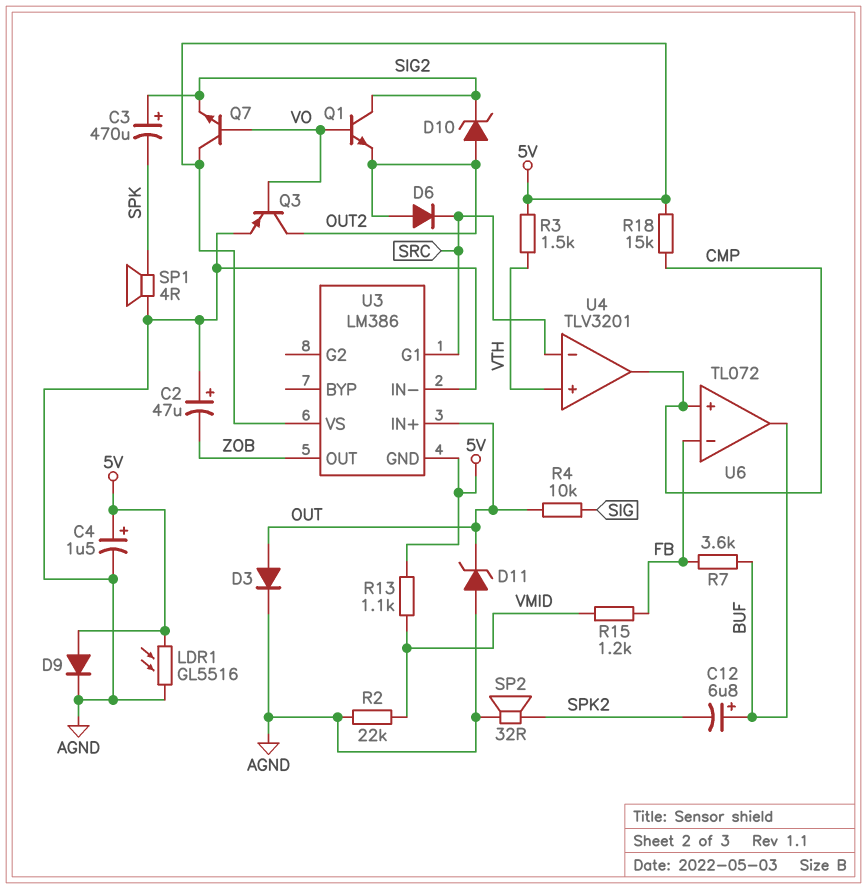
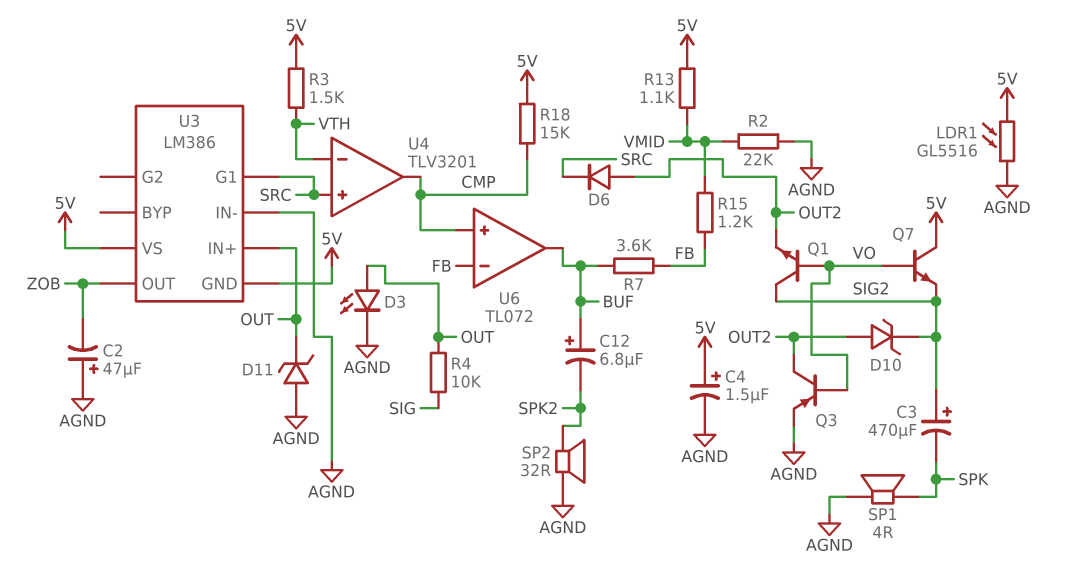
D3: diode (A OUT, K AGND) -> LED (A OUT, K AGND)
D9: diode (A 5V, K AGND) -> none
U4 pin in+: VTH -> SRC
U4 pin in-: SRC -> VTH

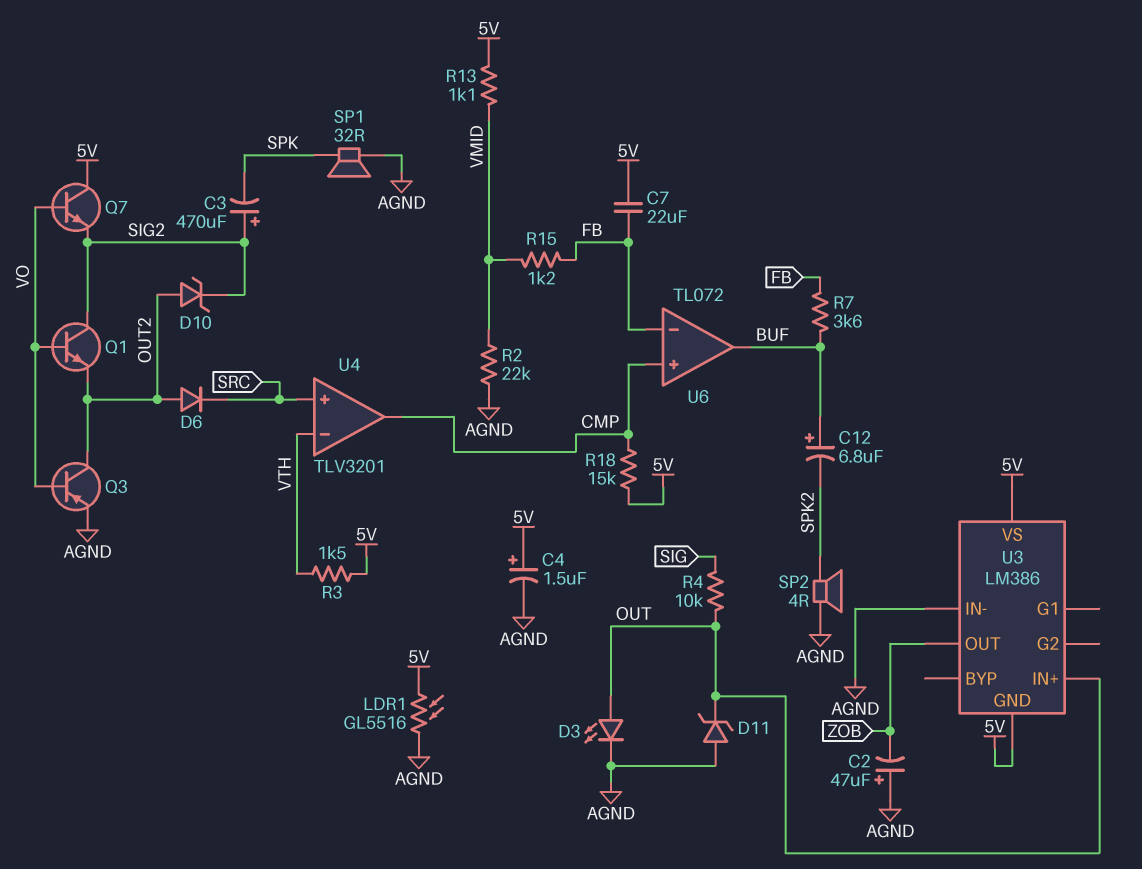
C7: none -> 22uF (5V, FB)
SP1: speaker 4R (AGND, SPK) -> speaker 32R (AGND, SPK)
SP2: speaker 32R (AGND, SPK2) -> speaker 4R (AGND, SPK2)
U3 pin G1: SRC -> none

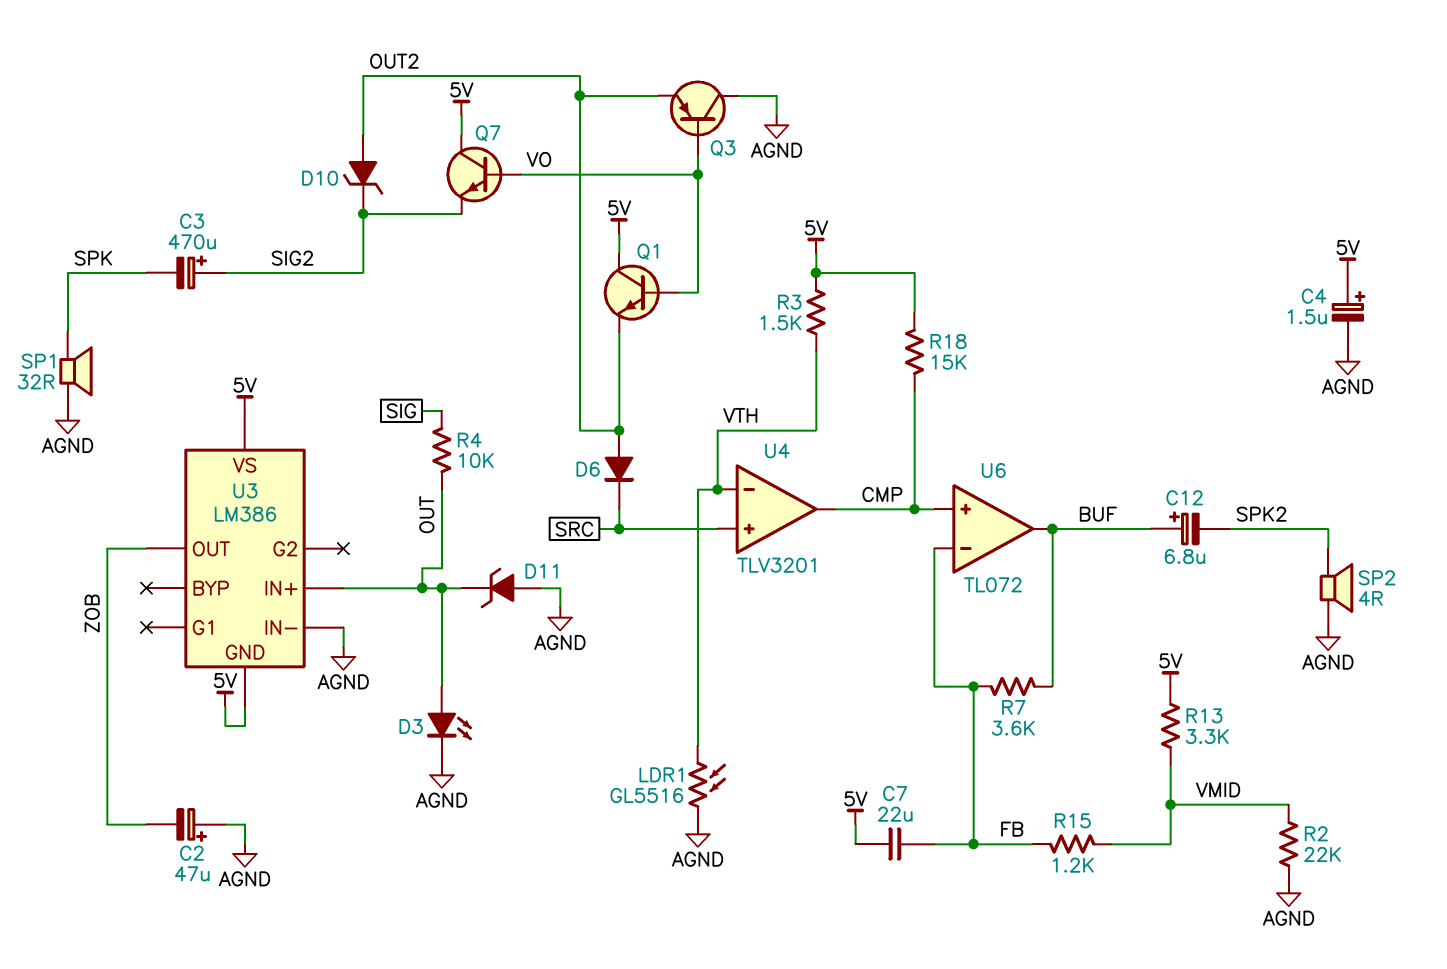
LDR1: GL5516 (5V, AGND) -> GL5516 (AGND, VTH)
Q1: NPN (B VO, C SIG2, E OUT2) -> NPN (B VO, C 5V, E OUT2)
Q3: PNP (B VO, C OUT2, E AGND) -> PNP (B VO, C AGND, E OUT2)
R13: 1.1k (5V, VMID) -> 3.3k (5V, VMID)

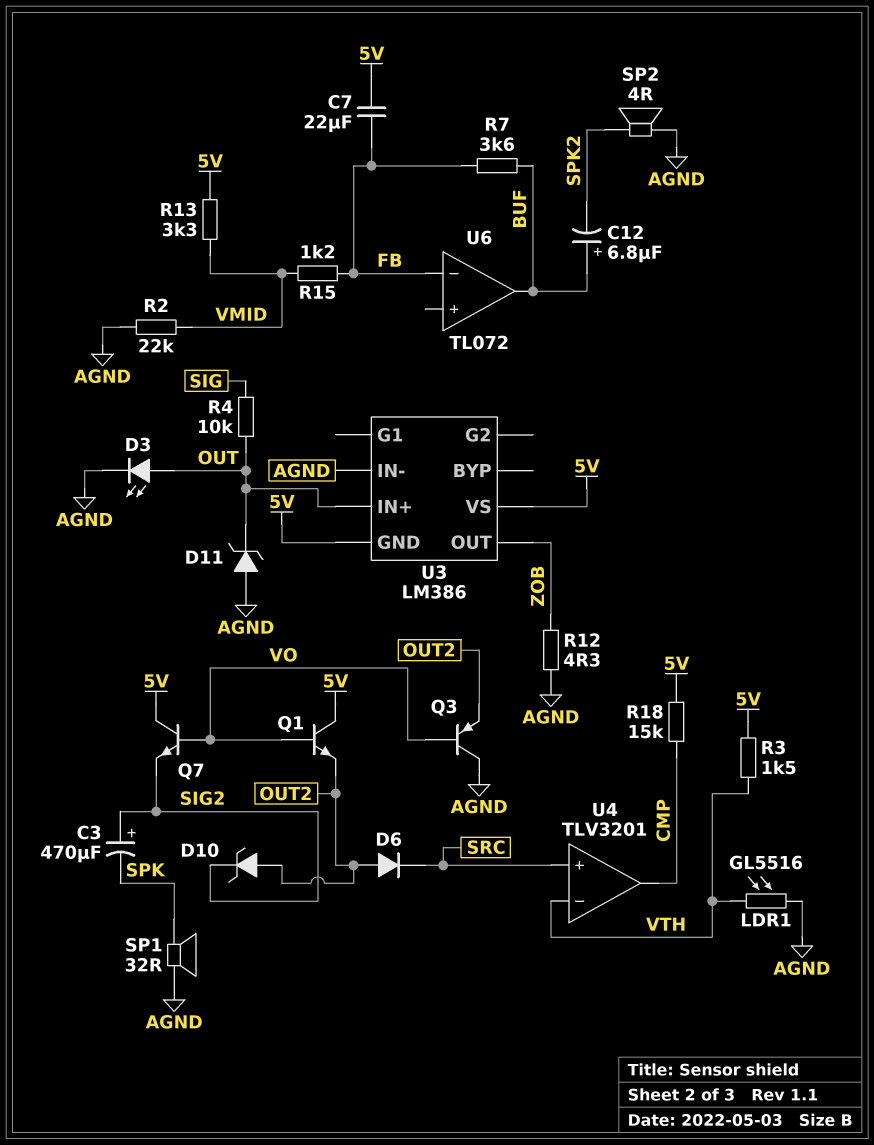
C2: 47uF (plus AGND, minus ZOB) -> none
C4: 1.5uF (plus 5V, minus AGND) -> none
R12: none -> 4.3 (AGND, ZOB)
U6 pin in+: CMP -> none

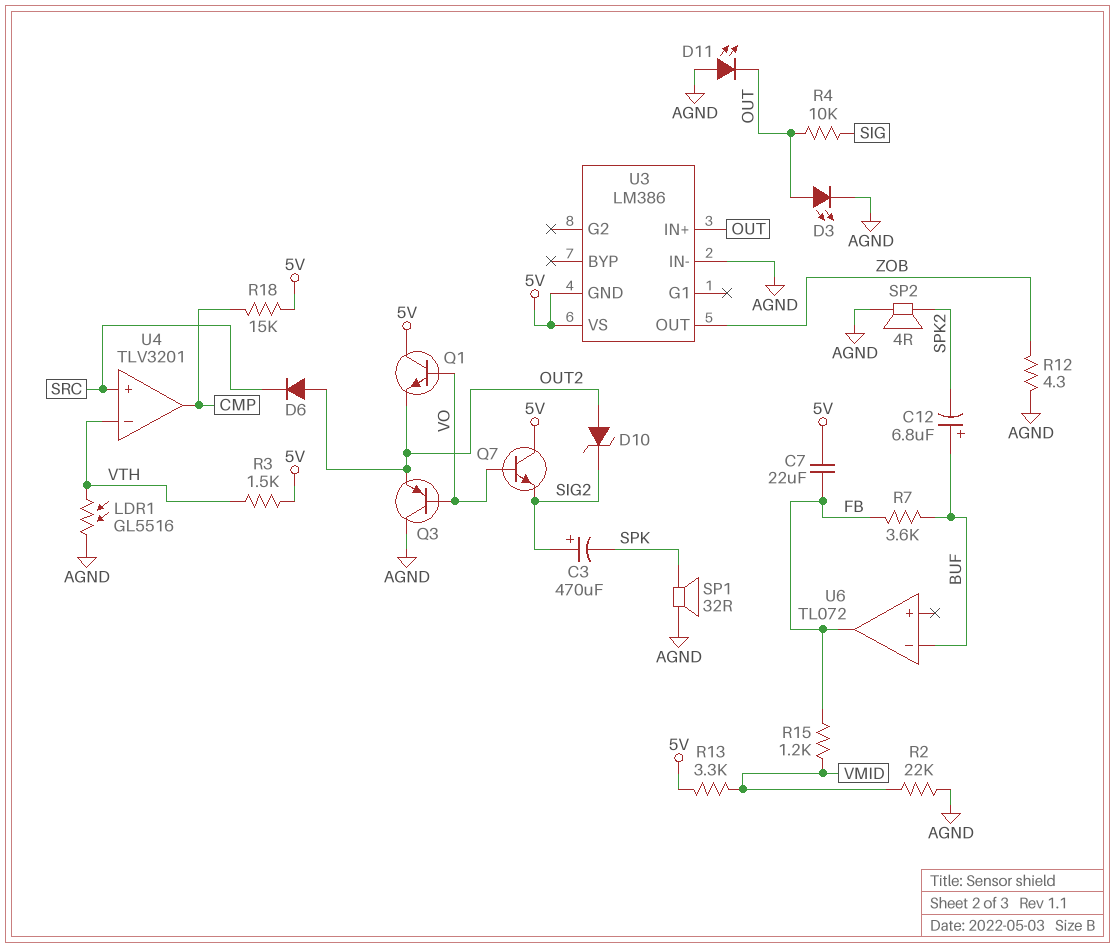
D11: zener (A AGND, K OUT) -> LED (A AGND, K OUT)
U6 pin in-: FB -> BUF
U6 pin out: BUF -> FB

